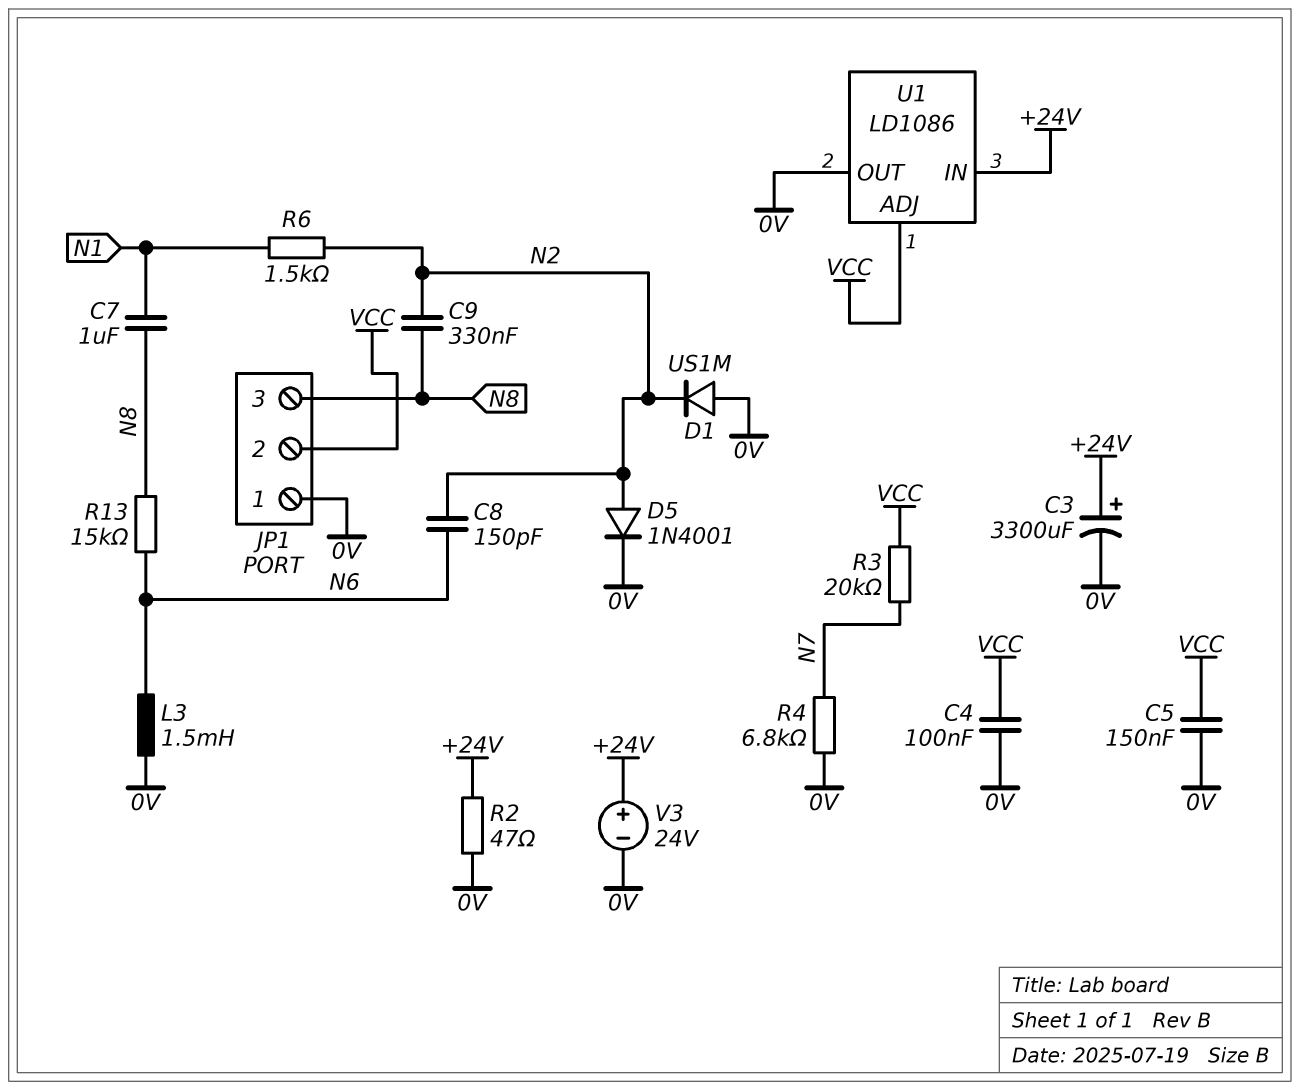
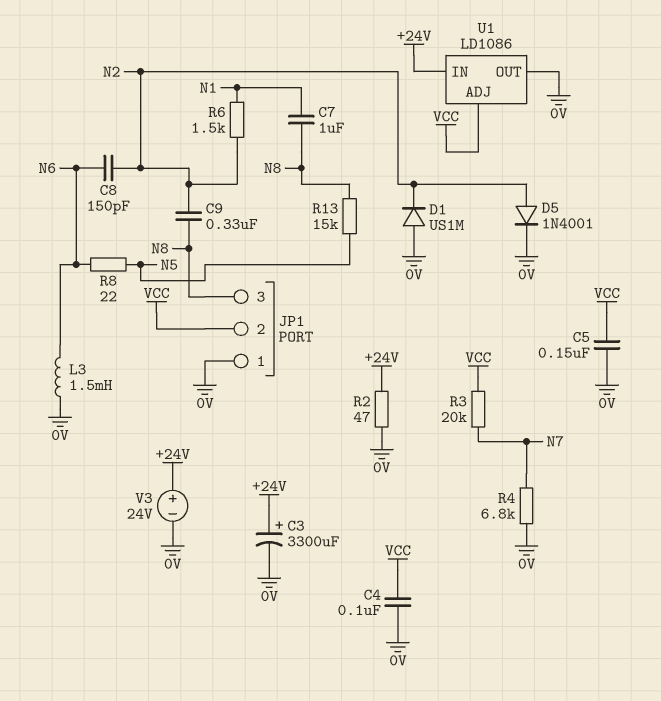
R8: none -> 22 (N5, N6)
R13: 15k (N6, N8) -> 15k (N5, N8)

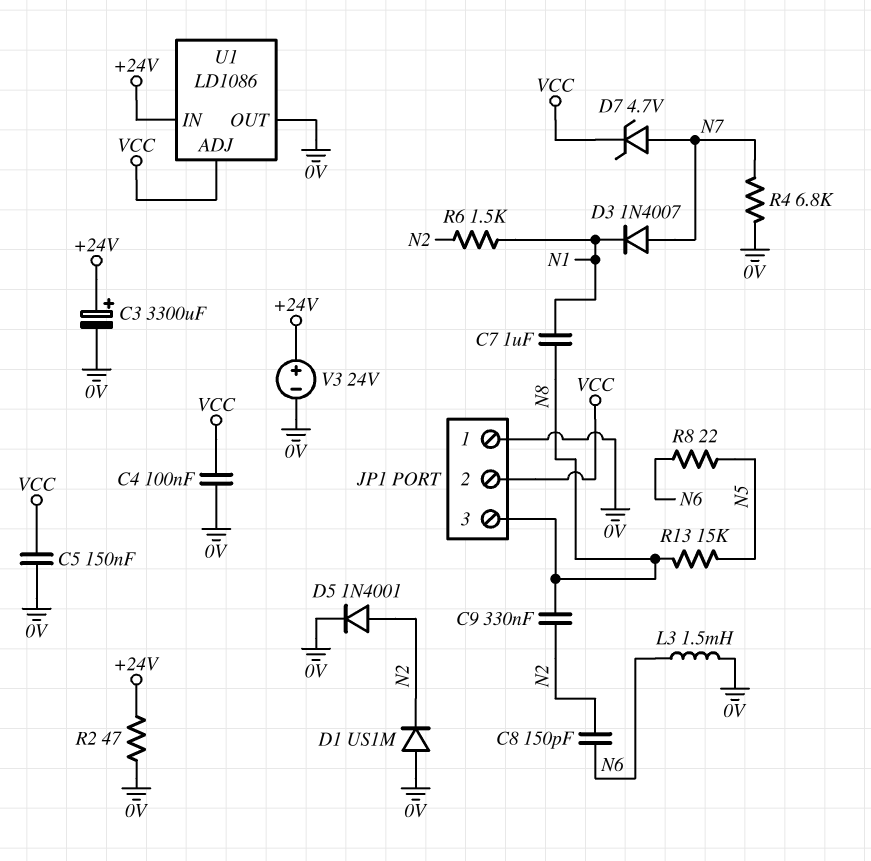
D3: none -> diode 1N4007 (A N7, K N1)
D7: none -> zener 4.7V (A N7, K VCC)
R3: 20k (N7, VCC) -> none

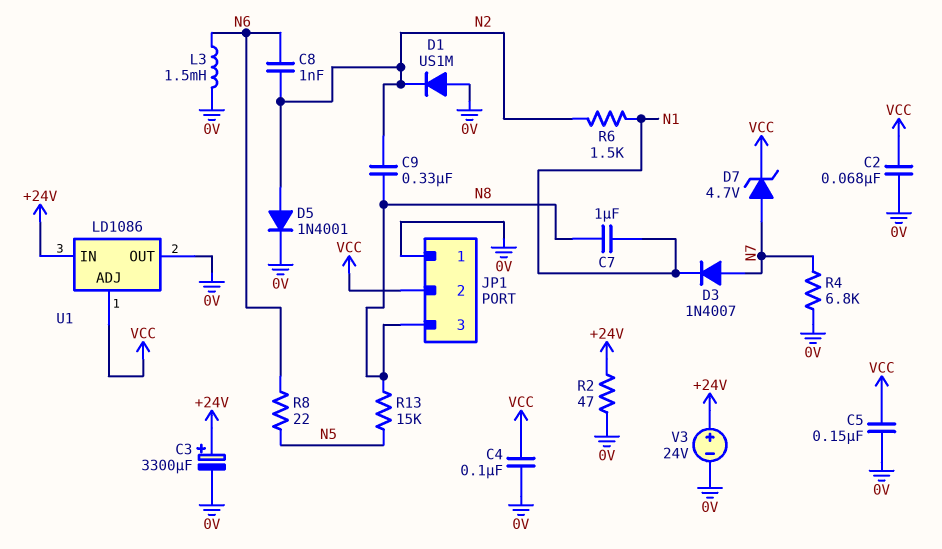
C2: none -> 68nF (0V, VCC)
C8: 150pF (N2, N6) -> 1nF (N2, N6)

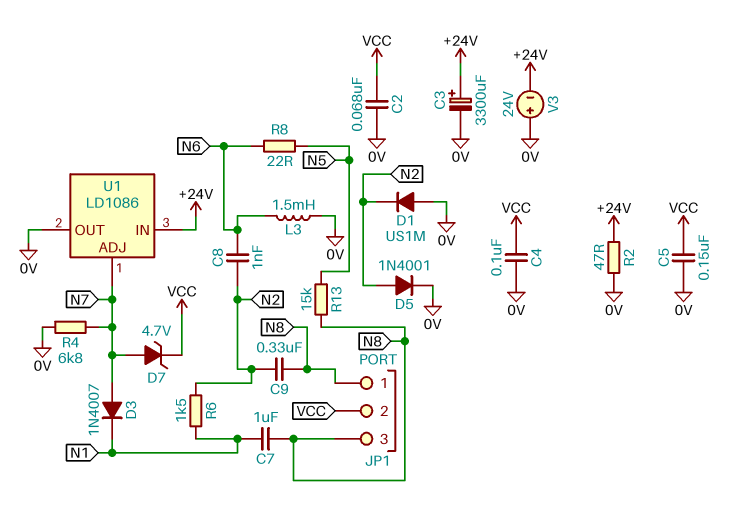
JP1 pin 1: 0V -> N8
U1 pin ADJ: VCC -> N7
V3: 24V (plus +24V, minus 0V) -> 24V (plus 0V, minus +24V)

